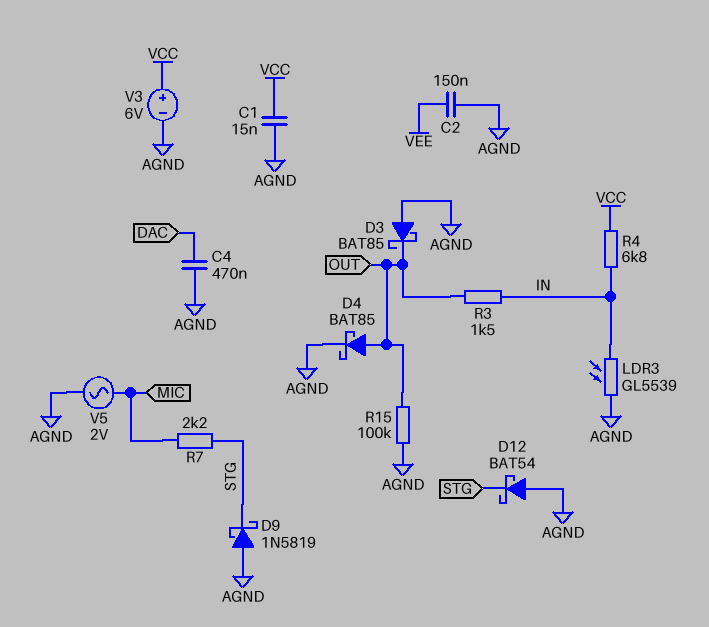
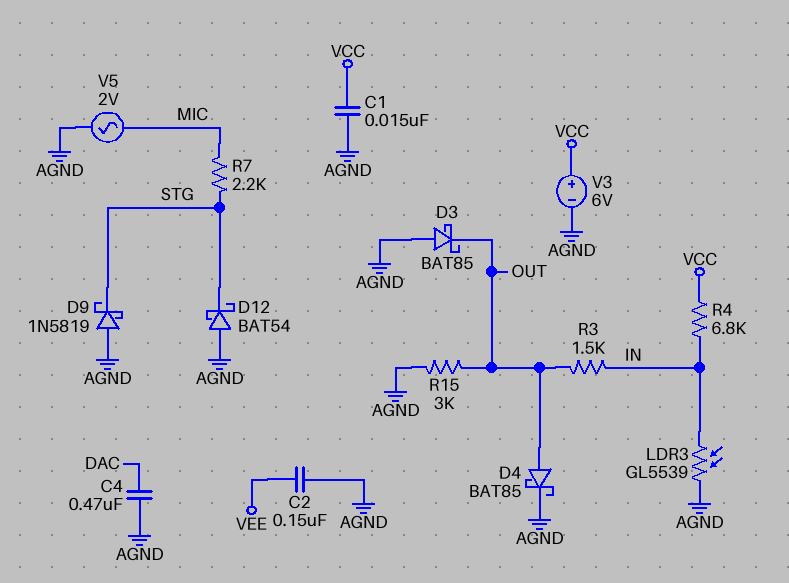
R15: 100k (AGND, OUT) -> 3k (AGND, OUT)

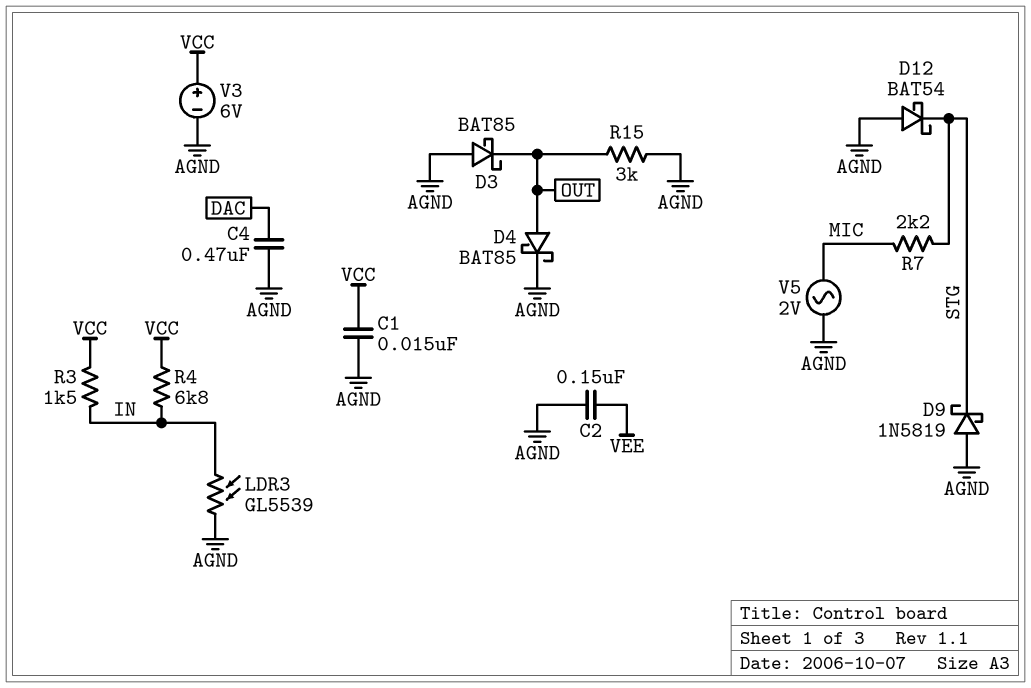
R3: 1.5k (IN, OUT) -> 1.5k (IN, VCC)

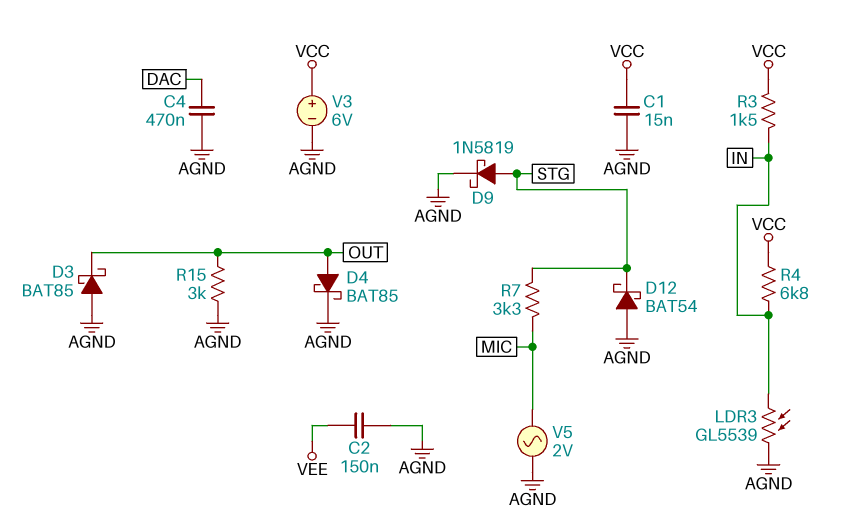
D9: schottky 1N5819 (A AGND, K STG) -> schottky 1N5819 (A STG, K AGND)
R7: 2.2k (MIC, STG) -> 3.3k (MIC, STG)

